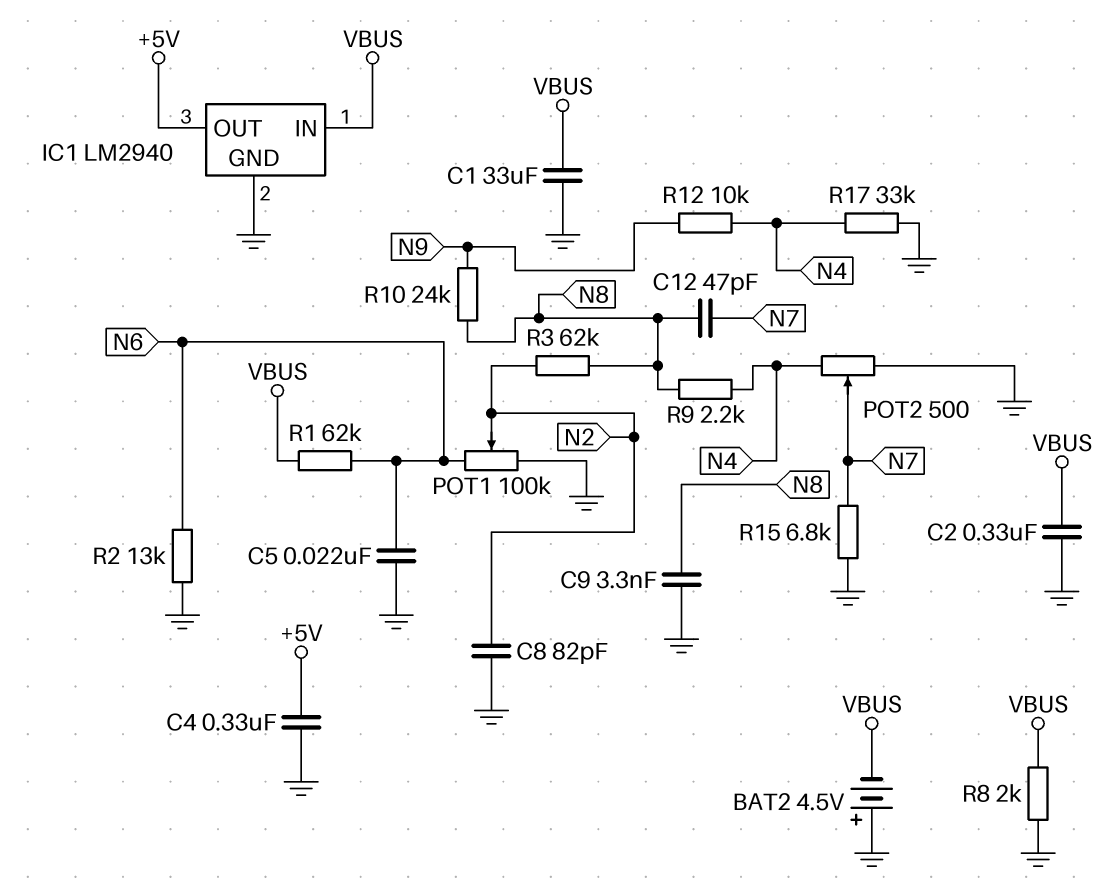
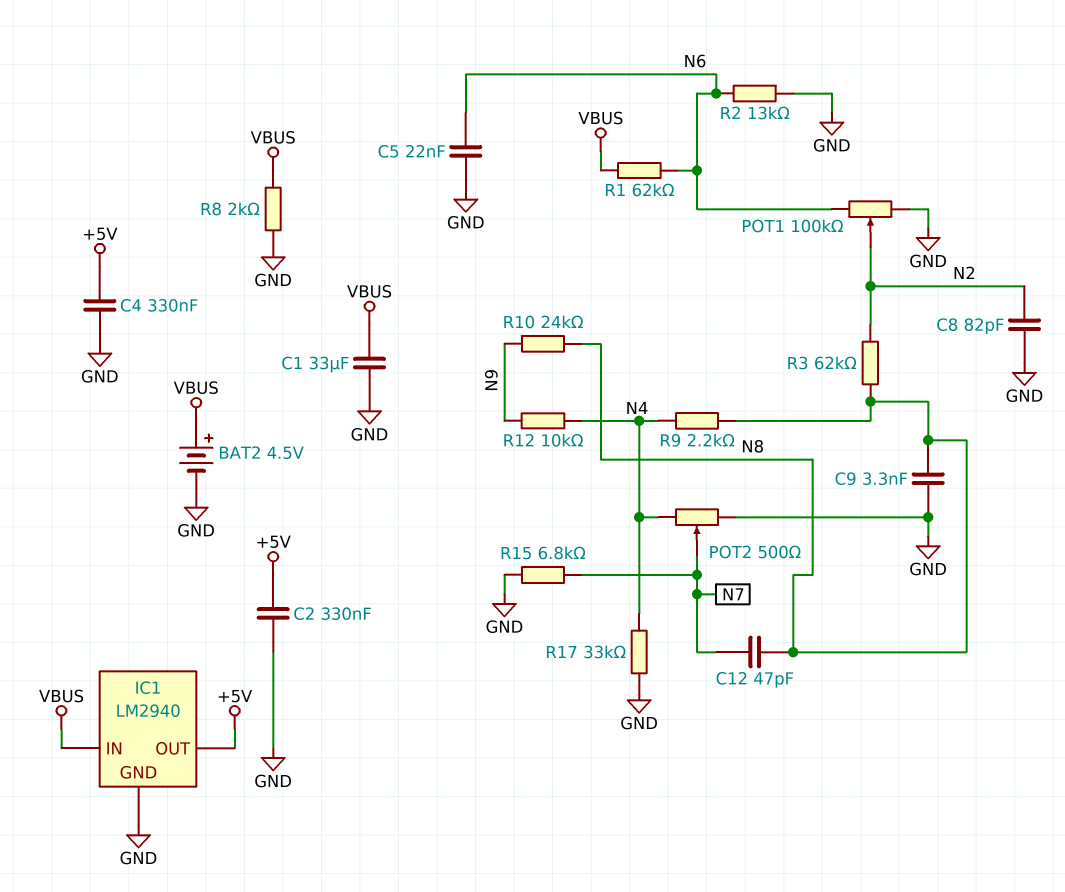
BAT2: 4.5V (plus GND, minus VBUS) -> 4.5V (plus VBUS, minus GND)
C2: 330nF (GND, VBUS) -> 330nF (+5V, GND)

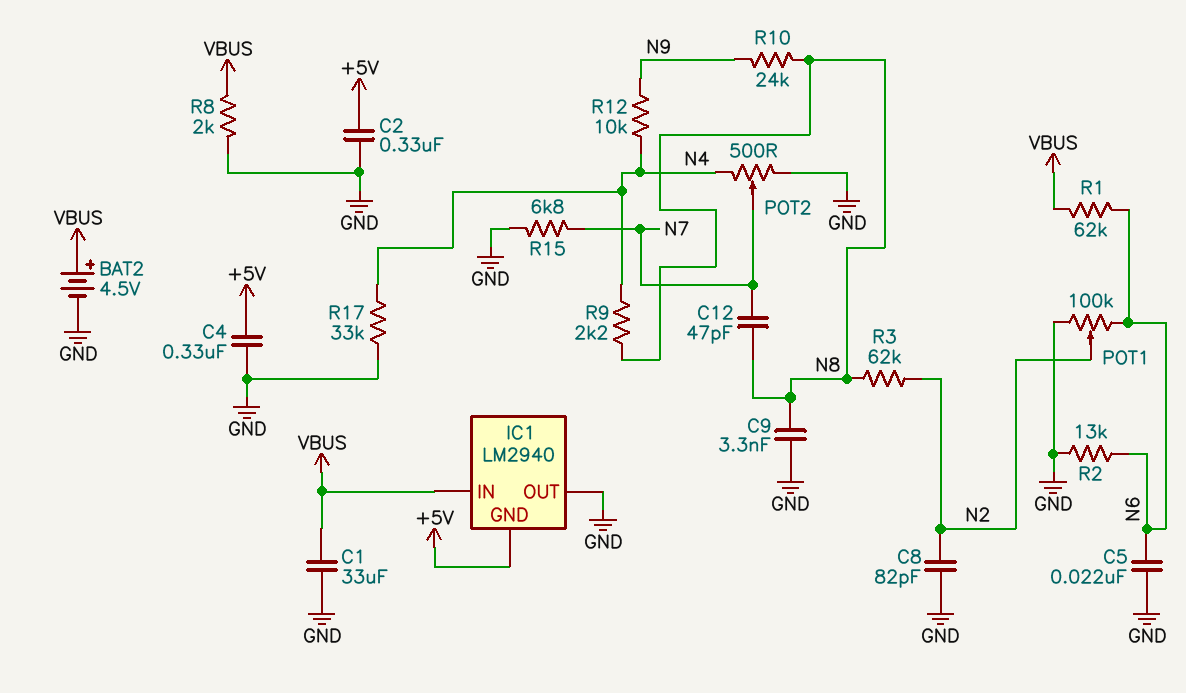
IC1 pin GND: GND -> +5V
IC1 pin OUT: +5V -> GND

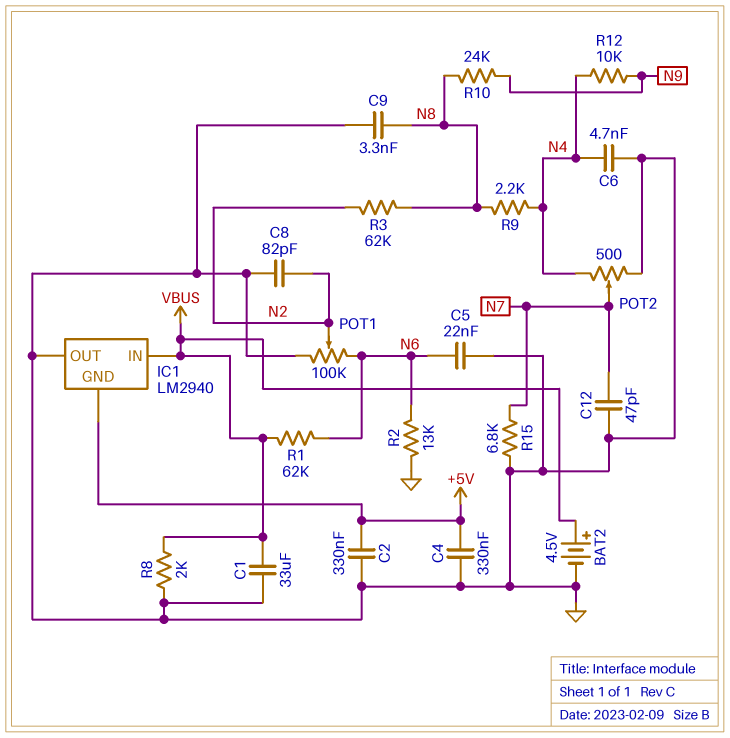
C6: none -> 4.7nF (GND, N4)
C12: 47pF (N7, N8) -> 47pF (GND, N7)
R17: 33k (GND, N4) -> none

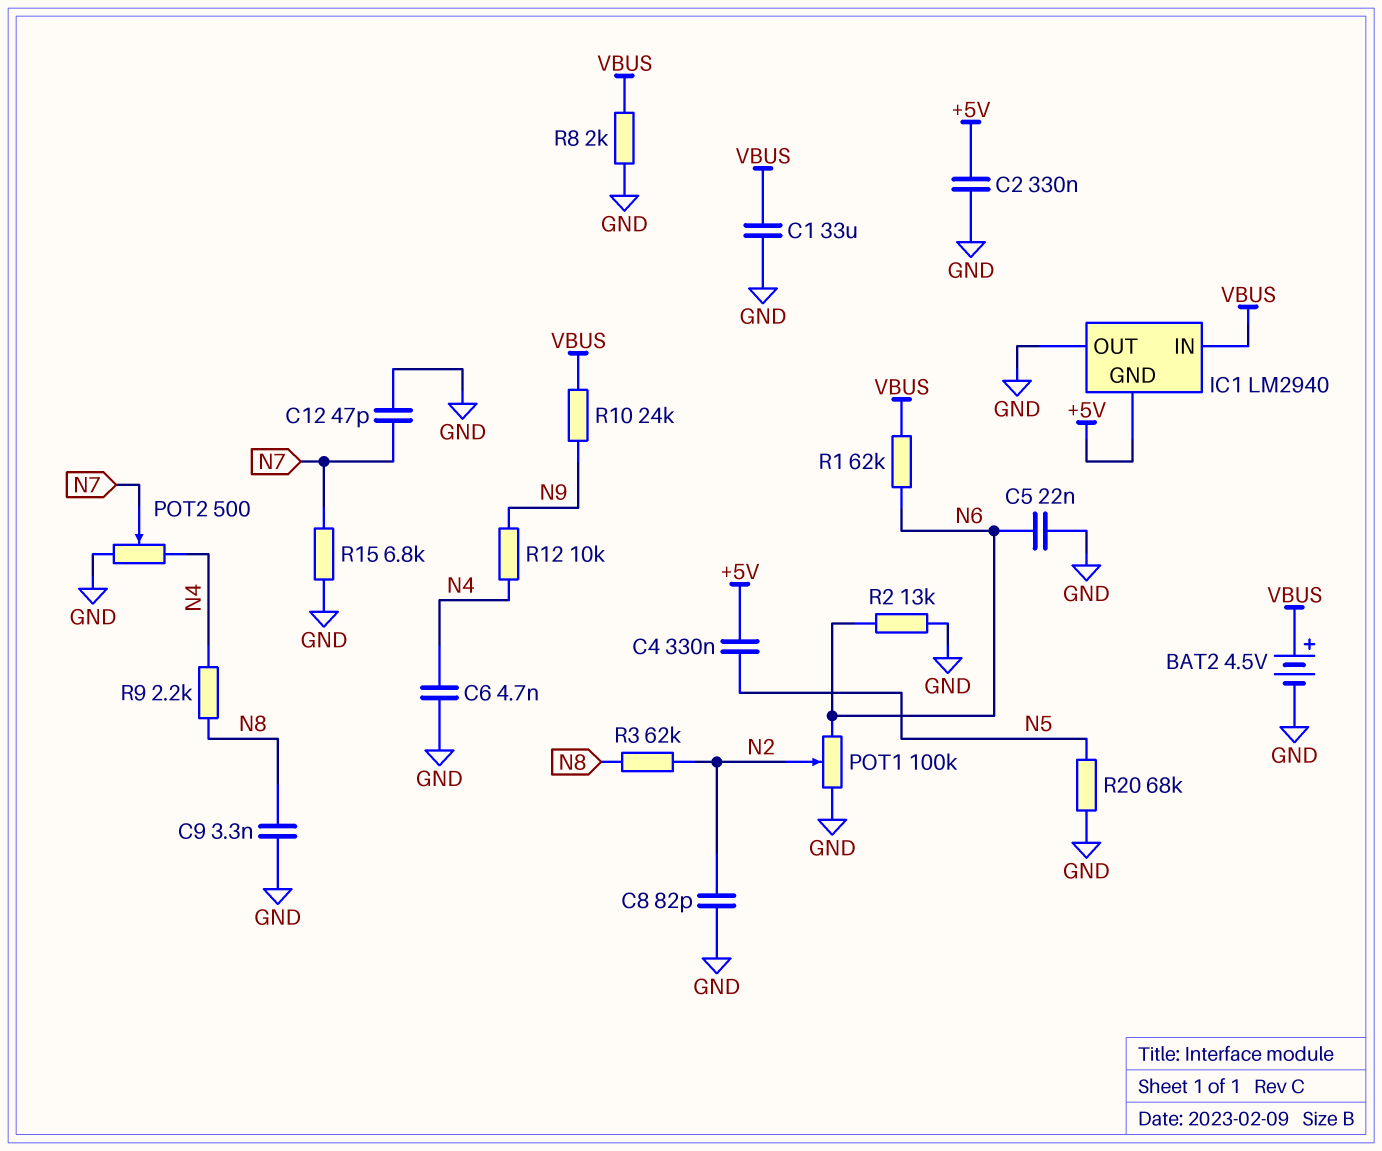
C4: 330nF (+5V, GND) -> 330nF (+5V, N5)
R10: 24k (N8, N9) -> 24k (N9, VBUS)
R20: none -> 68k (GND, N5)

